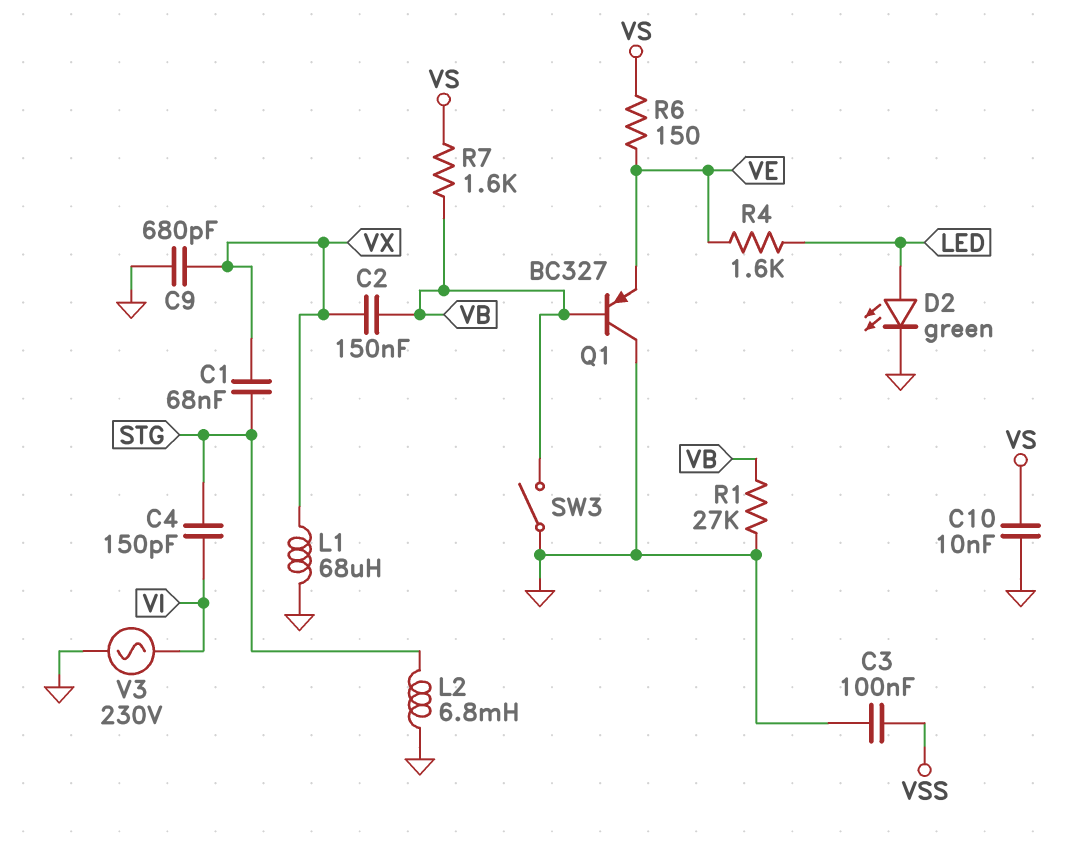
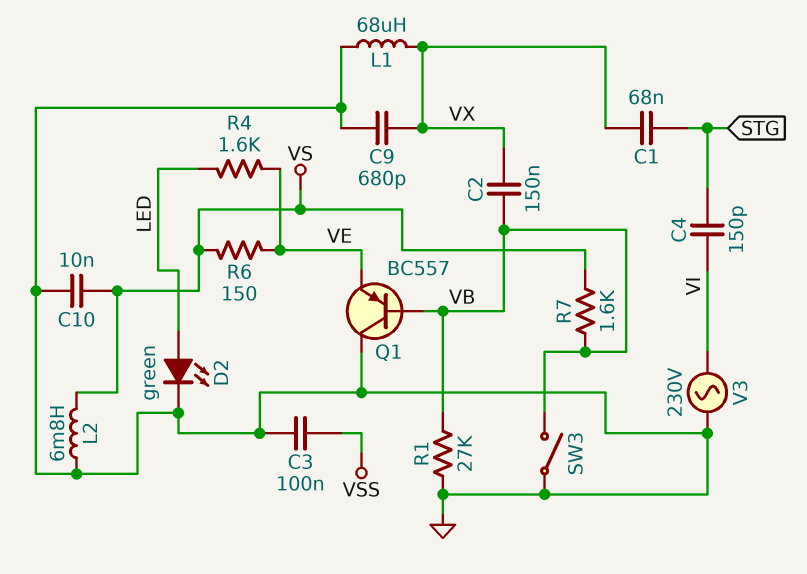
L2: 6.8mH (GND, STG) -> 6.8mH (GND, VS)
Q1: PNP BC327 (B VB, C GND, E VE) -> PNP BC557 (B VB, C GND, E VE)

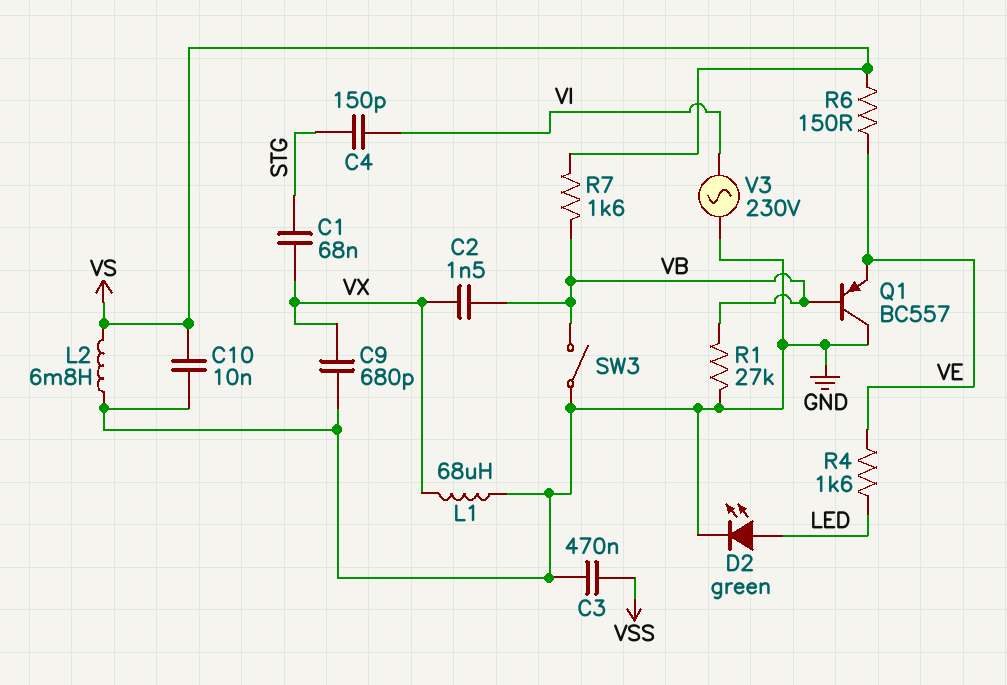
C2: 150nF (VB, VX) -> 1.5nF (VB, VX)
C3: 100nF (GND, VSS) -> 470nF (GND, VSS)

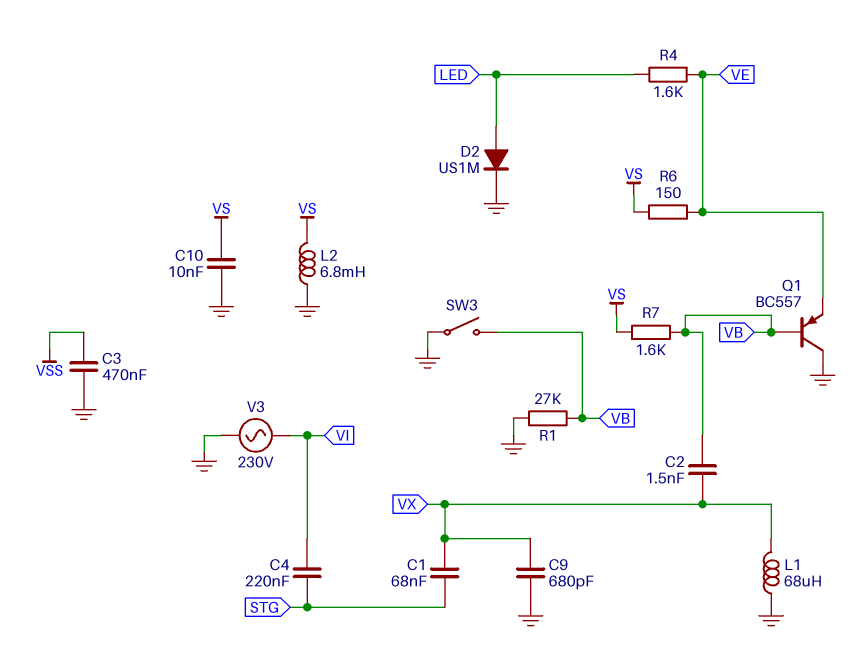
C4: 150pF (STG, VI) -> 220nF (STG, VI)
D2: LED green (A LED, K GND) -> diode US1M (A LED, K GND)

